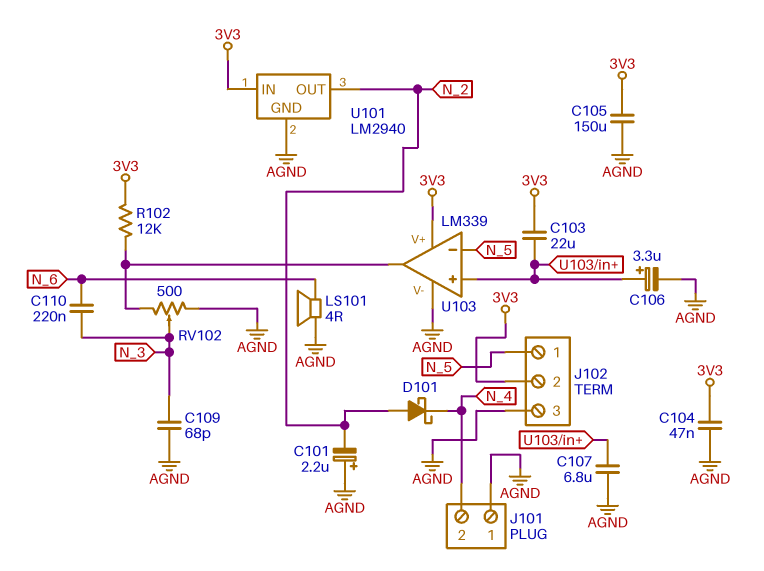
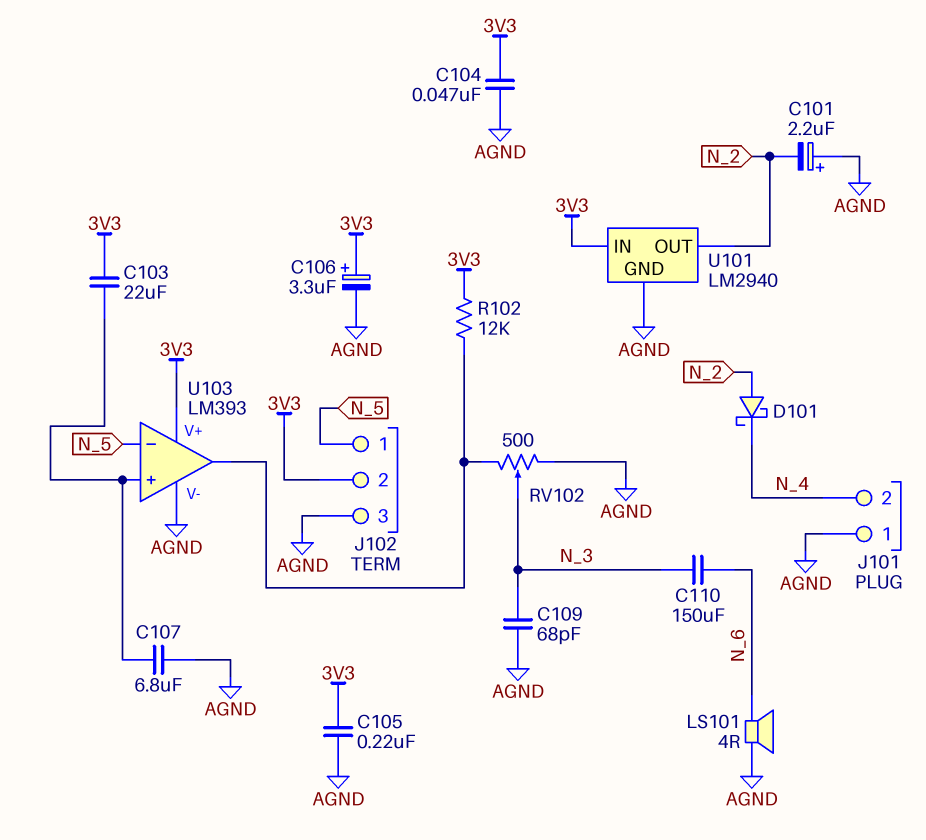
C105: 150uF (3V3, AGND) -> 220nF (3V3, AGND)
C106: 3.3uF (plus U103/in+, minus AGND) -> 3.3uF (plus 3V3, minus AGND)
C110: 220nF (N_3, N_6) -> 150uF (N_3, N_6)
U103: LM339 -> LM393

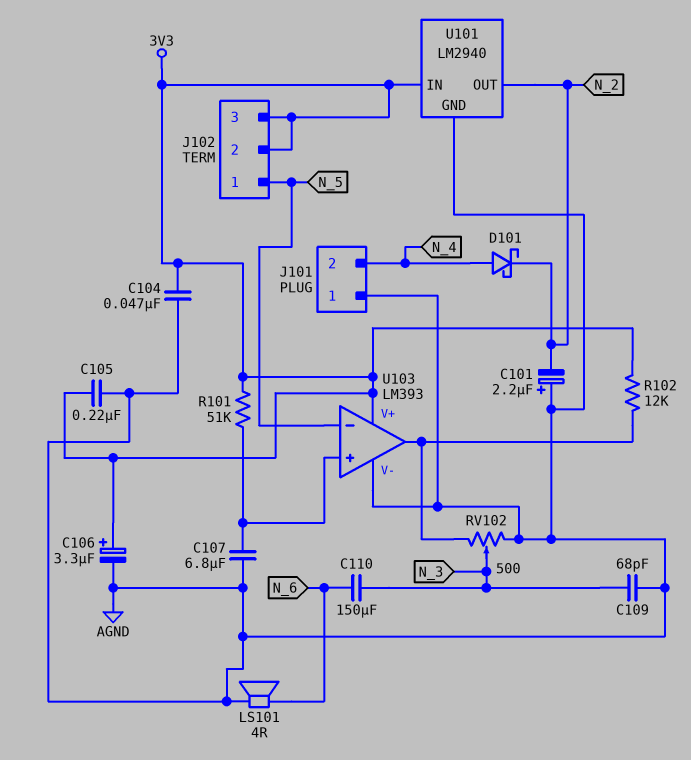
C103: 22uF (3V3, U103/in+) -> none
D101: schottky (A N_2, K N_4) -> schottky (A N_4, K N_2)
J102 pin 3: AGND -> 3V3
R101: none -> 51k (3V3, U103/in+)

